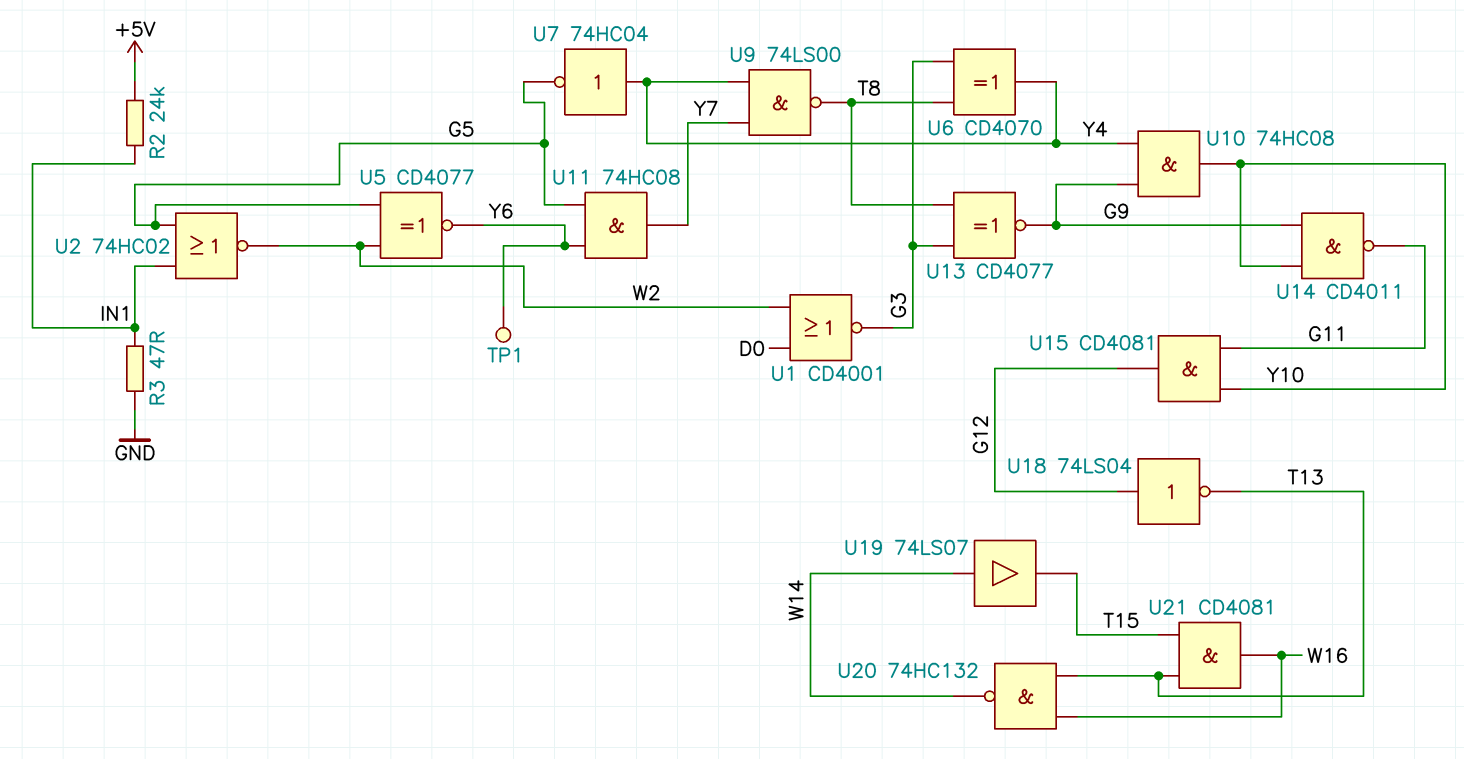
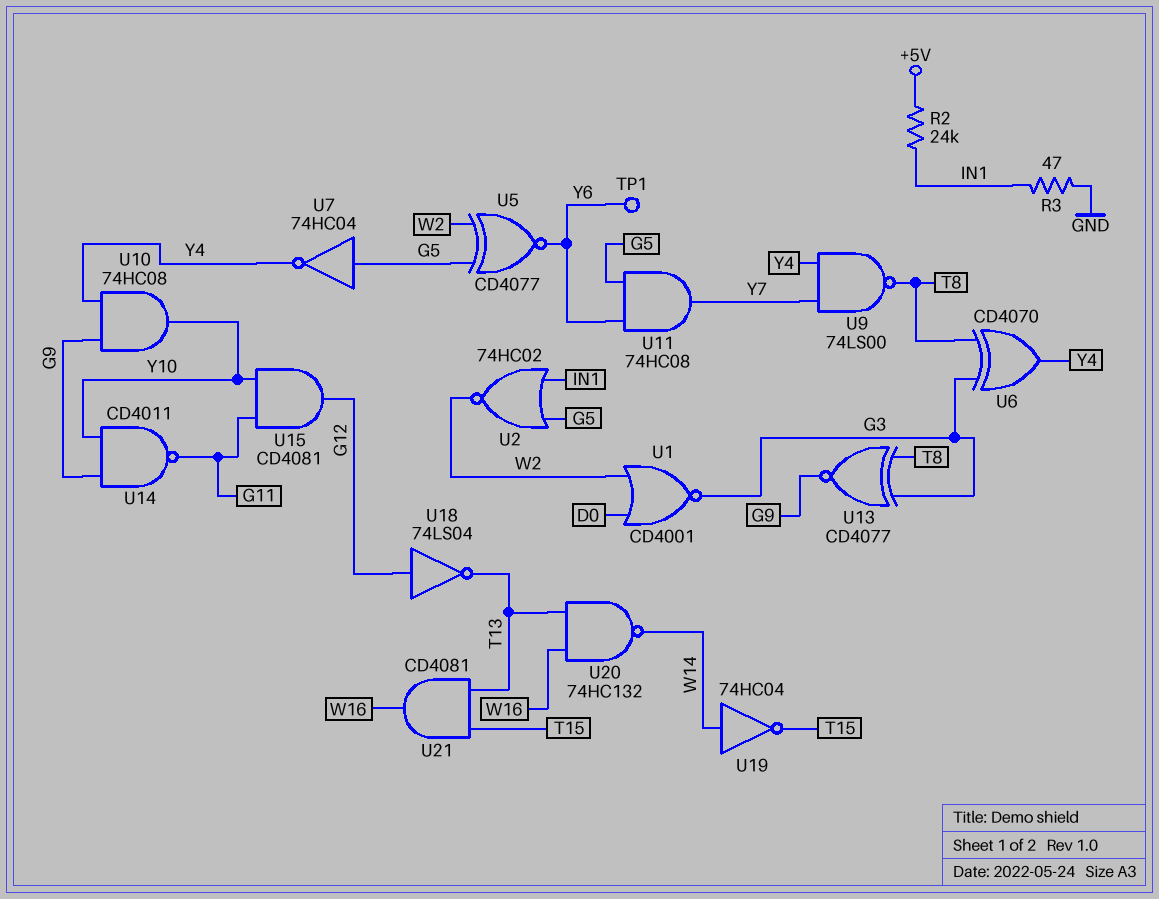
U7: NOT 74HC04 (in Y4, out G5) -> NOT 74HC04 (in G5, out Y4)
U19: buffer 74LS07 (in W14, out T15) -> NOT 74HC04 (in W14, out T15)

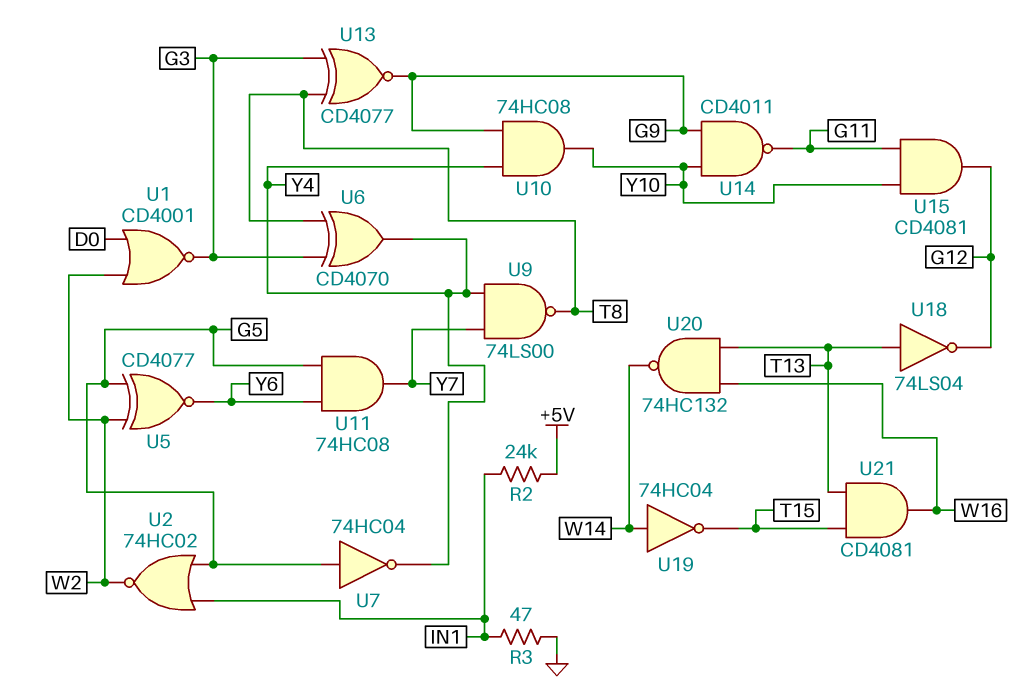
TP1: test point (Y6) -> none
U18: NOT 74LS04 (in G12, out T13) -> NOT 74LS04 (in T13, out G12)

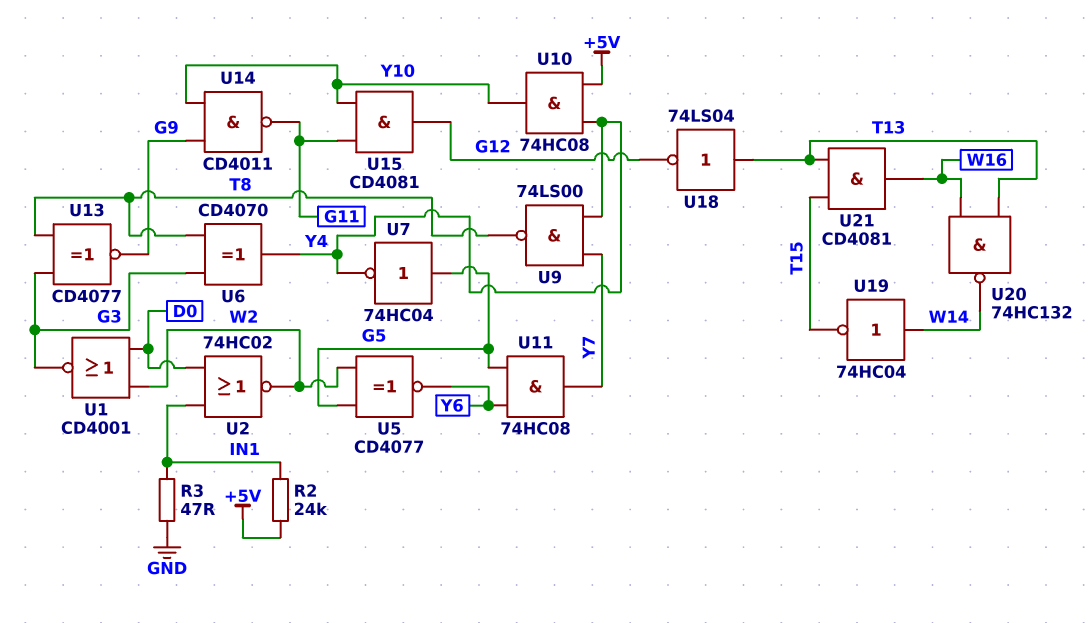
U2: NOR 74HC02 (in G5, in IN1, out W2) -> NOR 74HC02 (in D0, in IN1, out W2)
U10: AND 74HC08 (in G9, in Y4, out Y10) -> AND 74HC08 (in +5V, in Y4, out Y10)

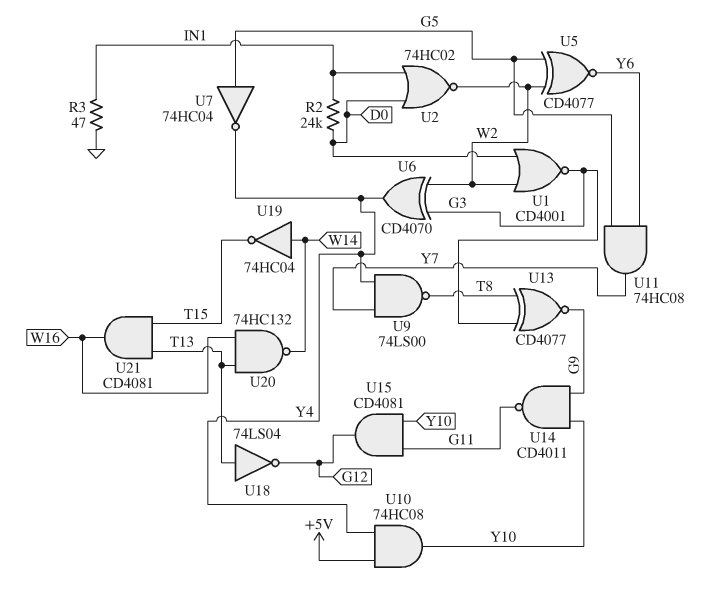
R2: 24k (+5V, IN1) -> 24k (D0, IN1)
U6: XOR CD4070 (in G3, in T8, out Y4) -> XOR CD4070 (in G3, in W2, out Y4)

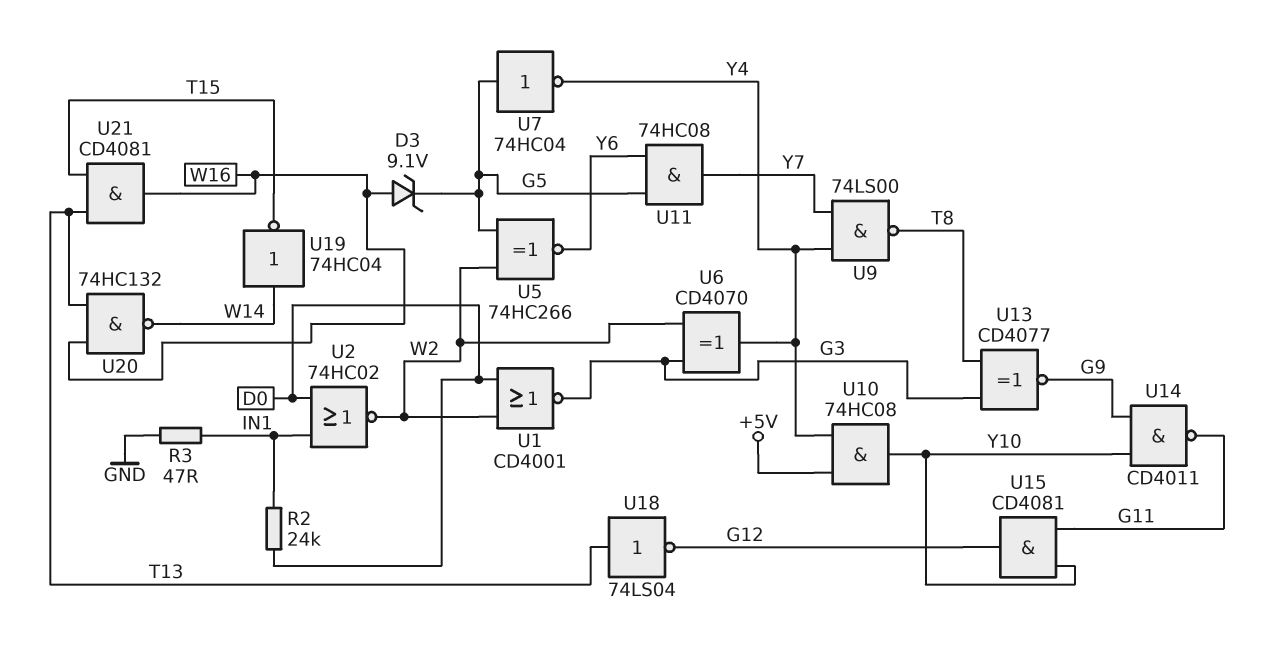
D3: none -> zener 9.1V (A W16, K G5)
U5: XNOR CD4077 (in G5, in W2, out Y6) -> XNOR 74HC266 (in G5, in W2, out Y6)

